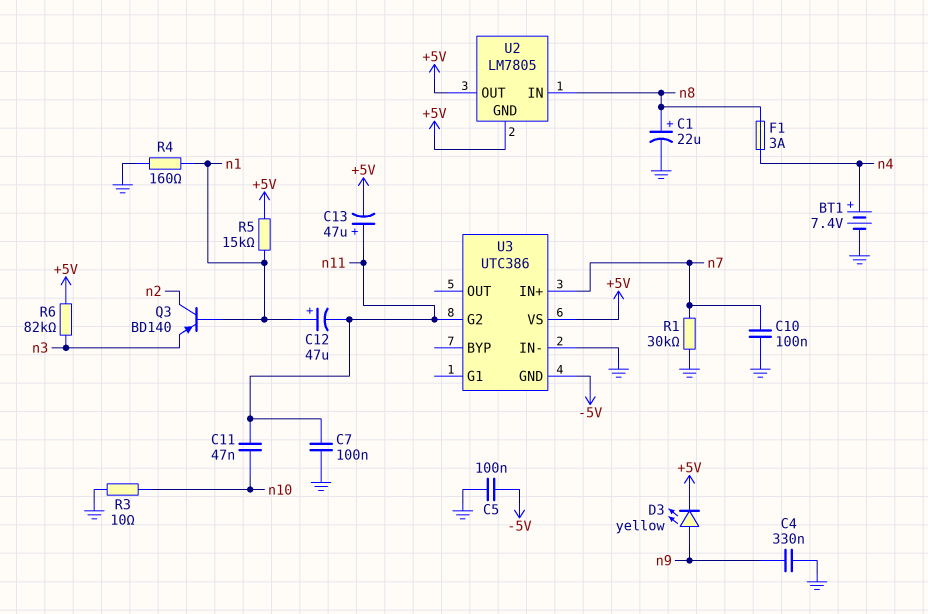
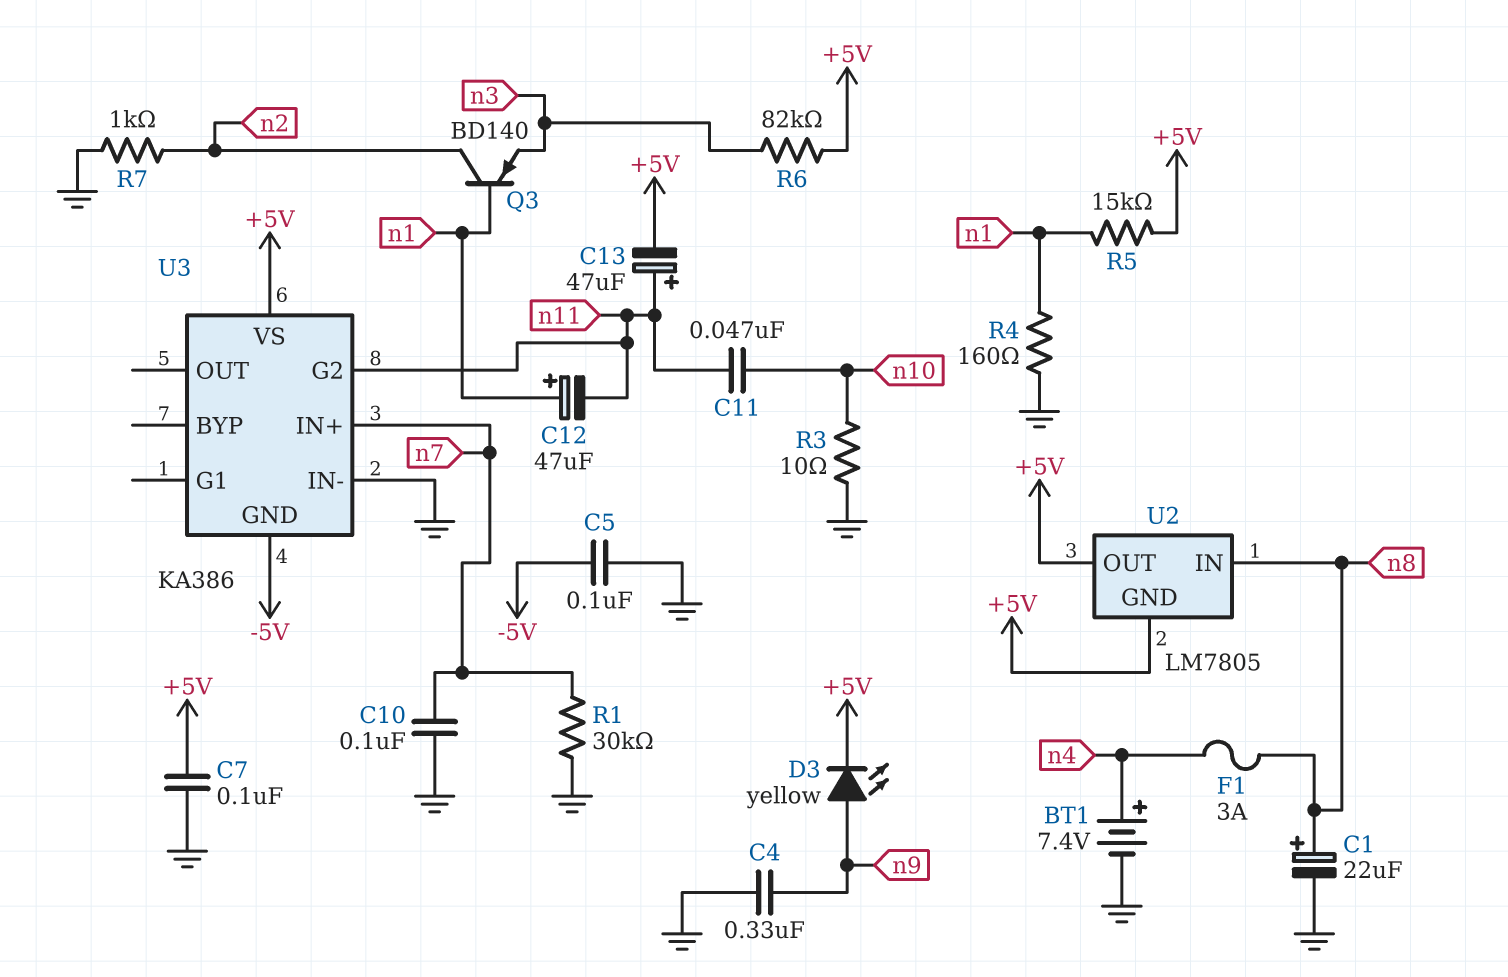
C7: 100nF (GND, n11) -> 100nF (+5V, GND)
R7: none -> 1k (GND, n2)
U3: UTC386 -> KA386

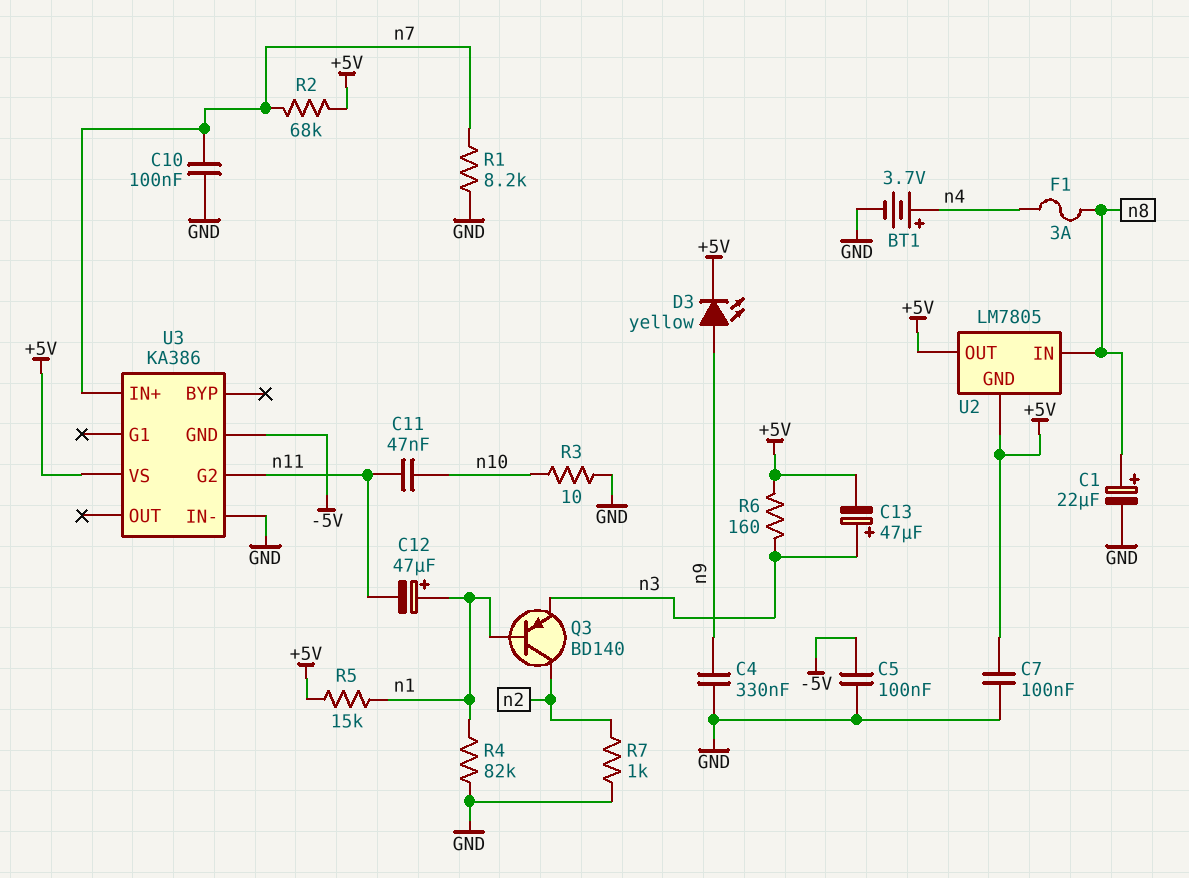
BT1: 7.4V (plus n4, minus GND) -> 3.7V (plus n4, minus GND)
C13: 47uF (plus n11, minus +5V) -> 47uF (plus n3, minus +5V)
R1: 30k (GND, n7) -> 8.2k (GND, n7)
R2: none -> 68k (+5V, n7)
R4: 160 (GND, n1) -> 82k (GND, n1)
R6: 82k (+5V, n3) -> 160 (+5V, n3)

